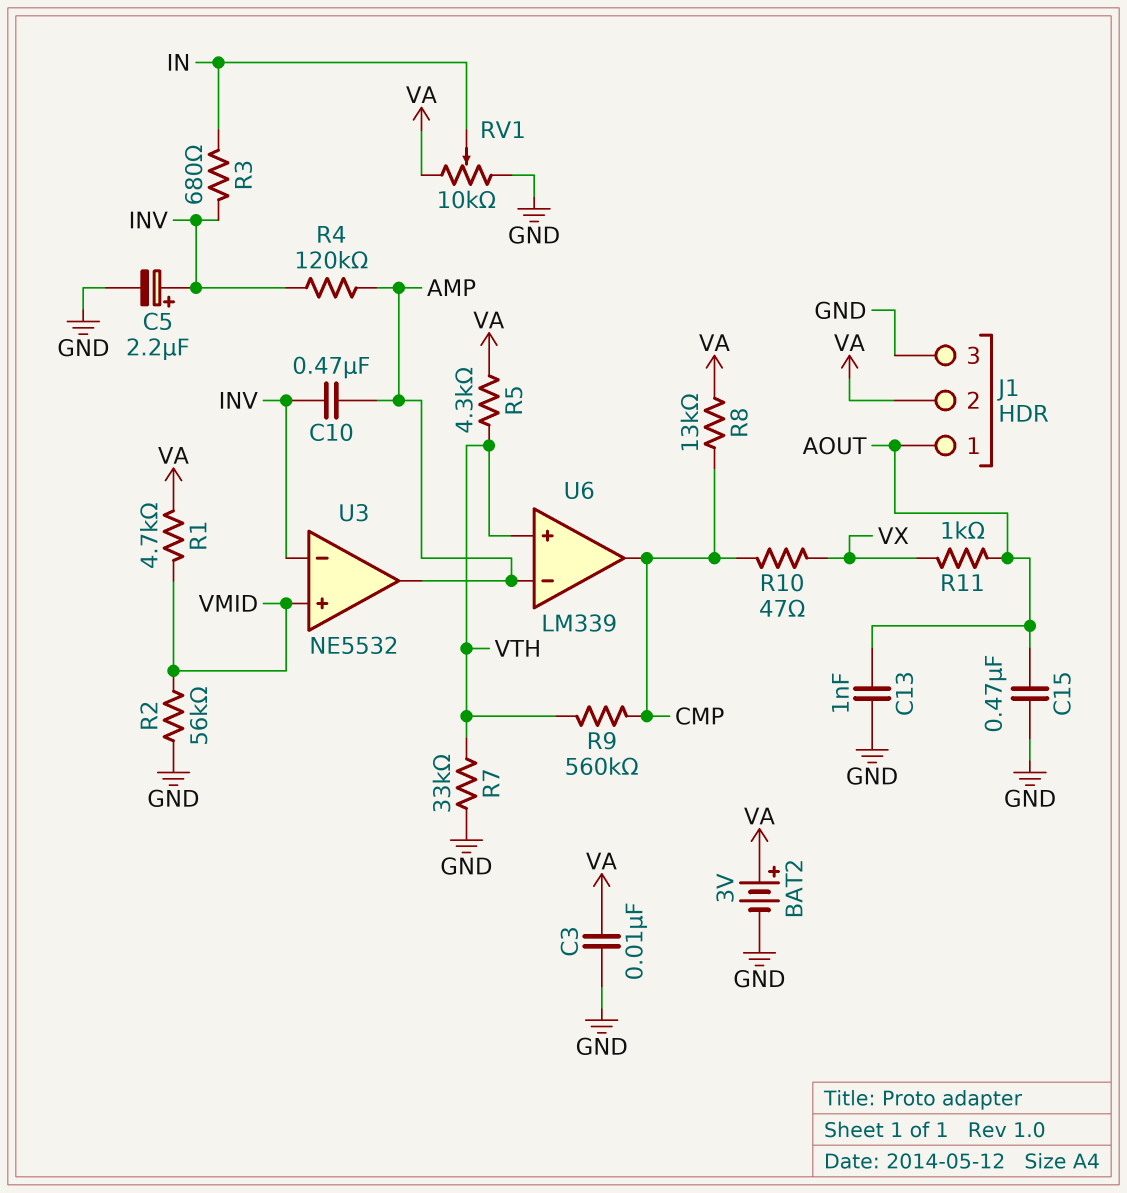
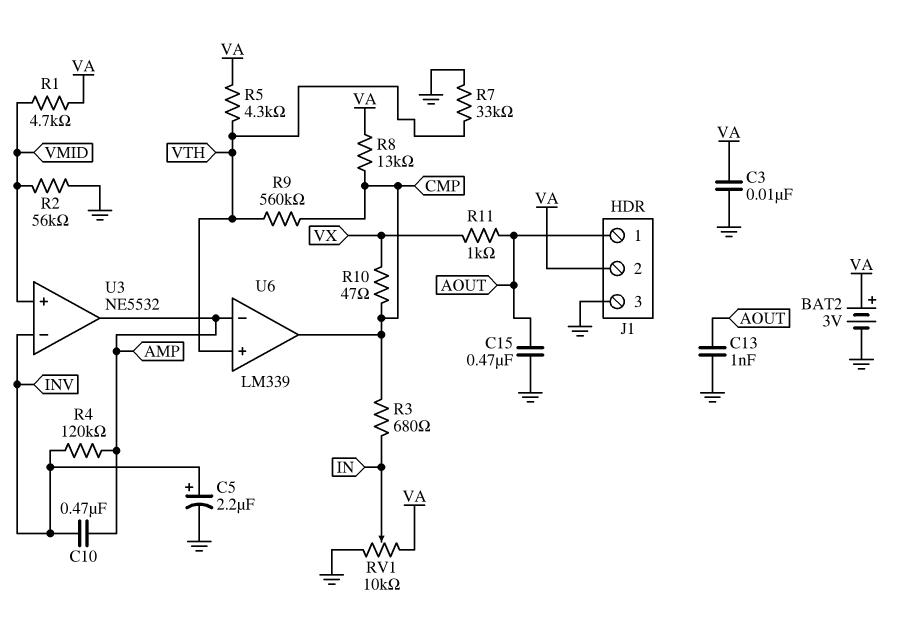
R3: 680 (IN, INV) -> 680 (CMP, IN)

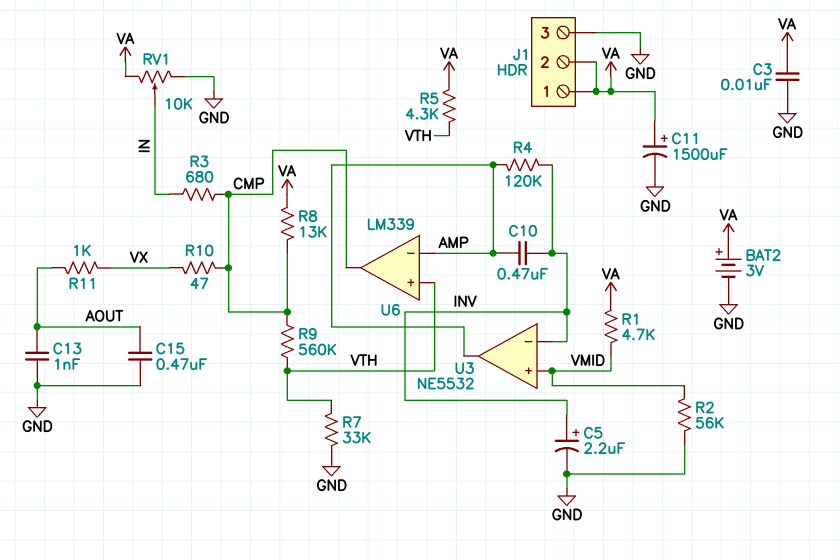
C11: none -> 1500uF (plus VA, minus GND)
J1 pin 1: AOUT -> VA

